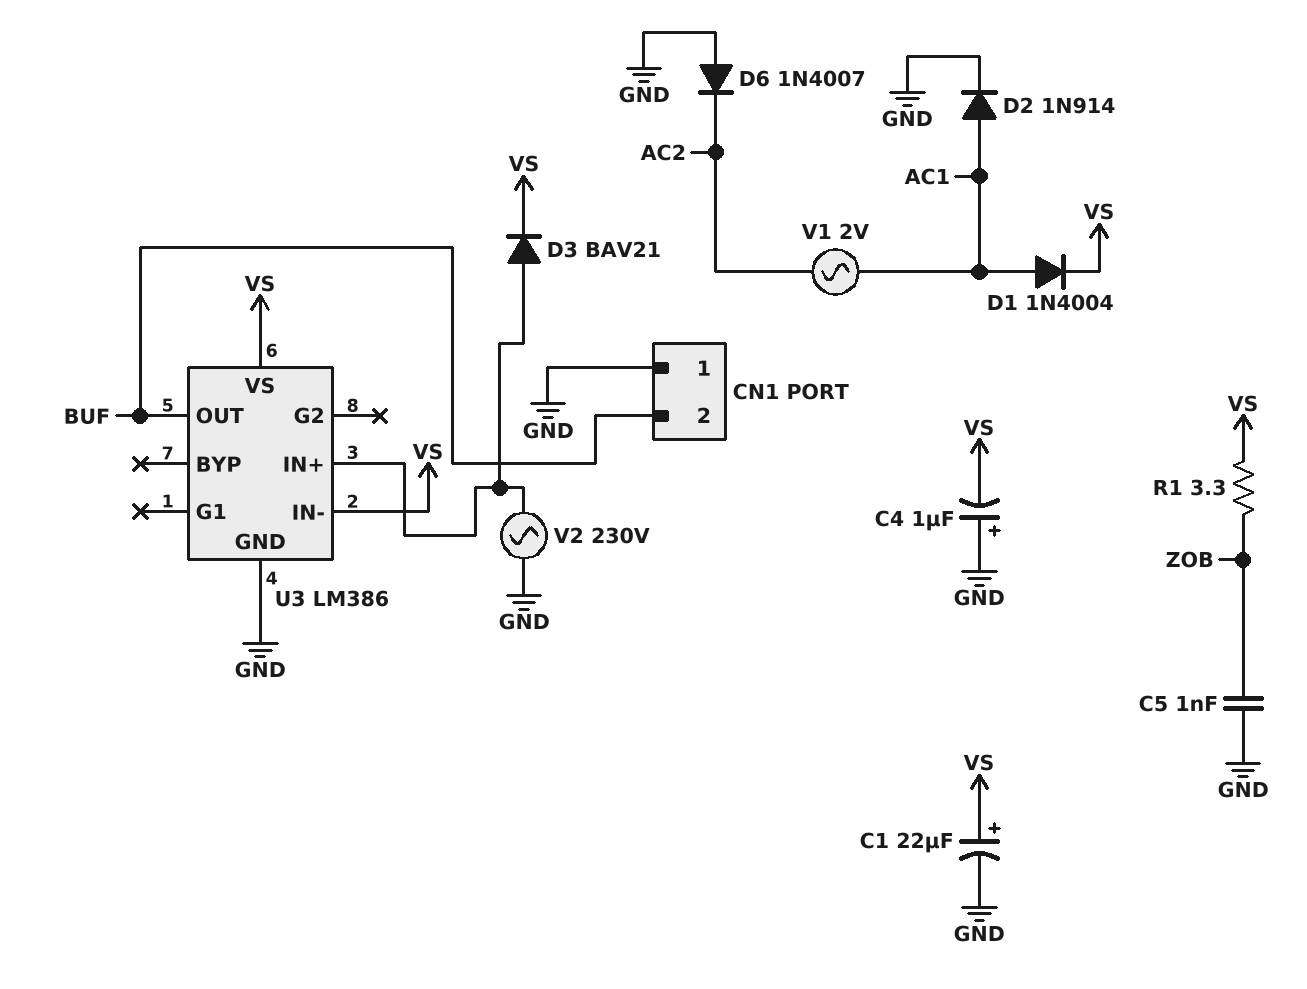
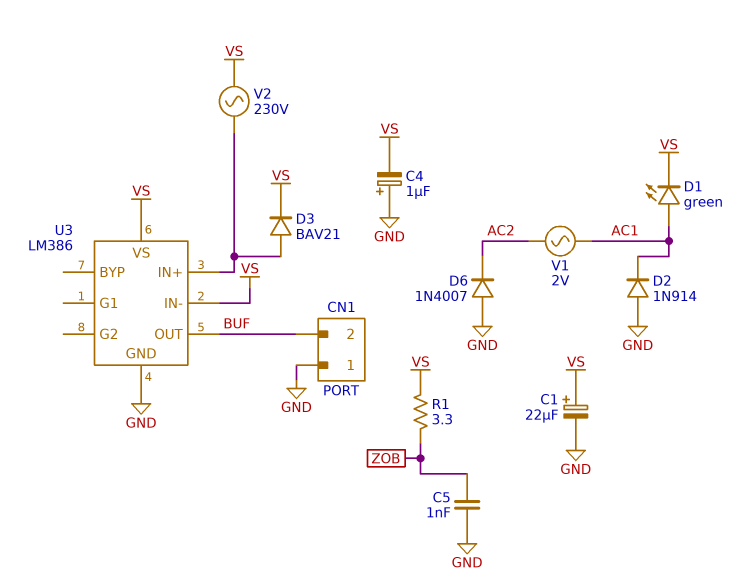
D1: diode 1N4004 (A AC1, K VS) -> LED green (A AC1, K VS)
D2: diode 1N914 (A AC1, K GND) -> diode 1N914 (A GND, K AC1)
V2: AC 230V (GND, U3/IN+) -> AC 230V (U3/IN+, VS)

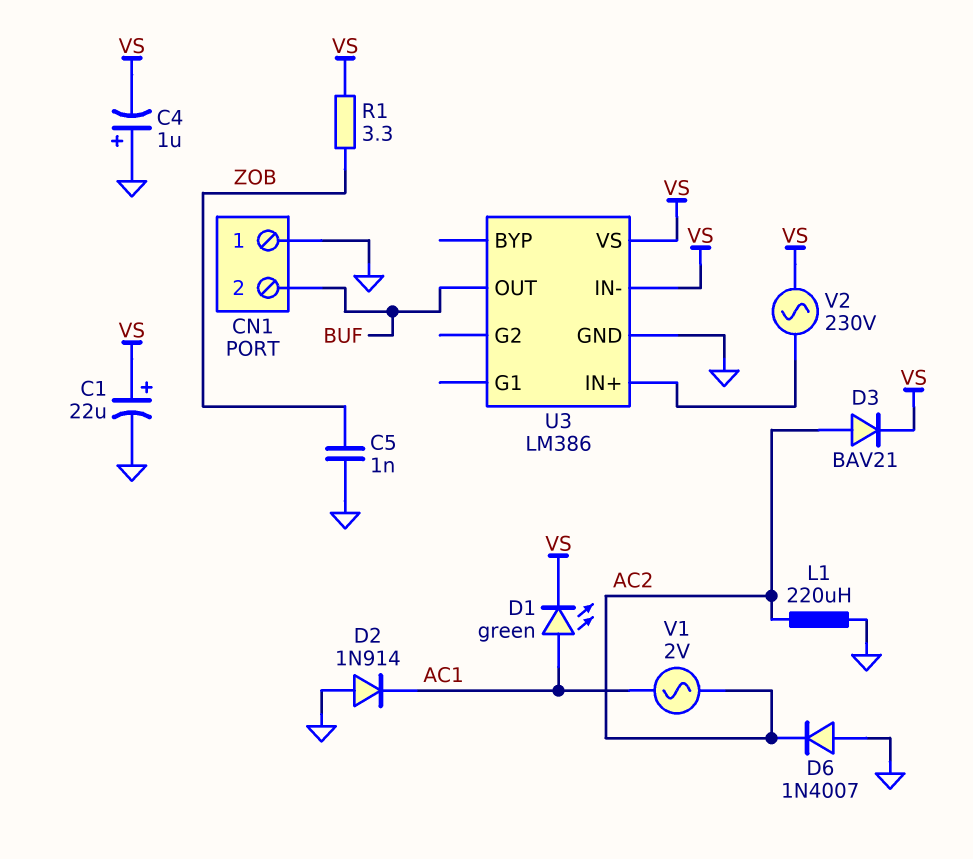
D3: diode BAV21 (A U3/IN+, K VS) -> diode BAV21 (A AC2, K VS)
L1: none -> 220uH (AC2, GND)

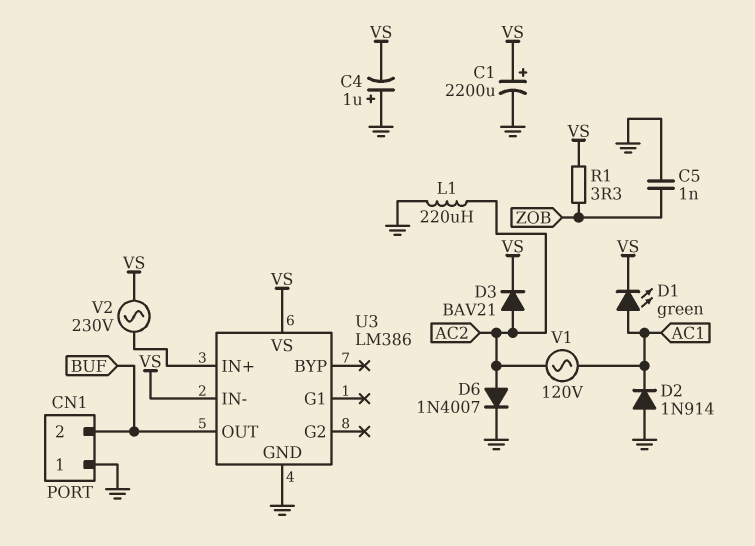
C1: 22uF (plus VS, minus GND) -> 2200uF (plus VS, minus GND)
D6: diode 1N4007 (A GND, K AC2) -> diode 1N4007 (A AC2, K GND)
V1: AC 2V (AC1, AC2) -> AC 120V (AC1, AC2)

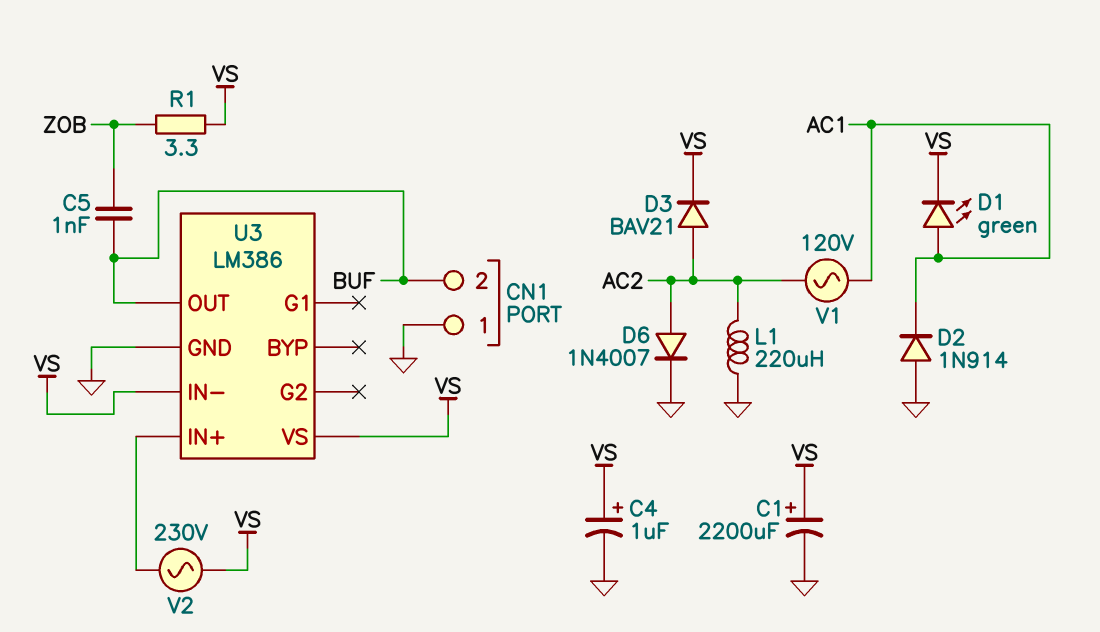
C4: 1uF (plus GND, minus VS) -> 1uF (plus VS, minus GND)
C5: 1nF (GND, ZOB) -> 1nF (BUF, ZOB)

